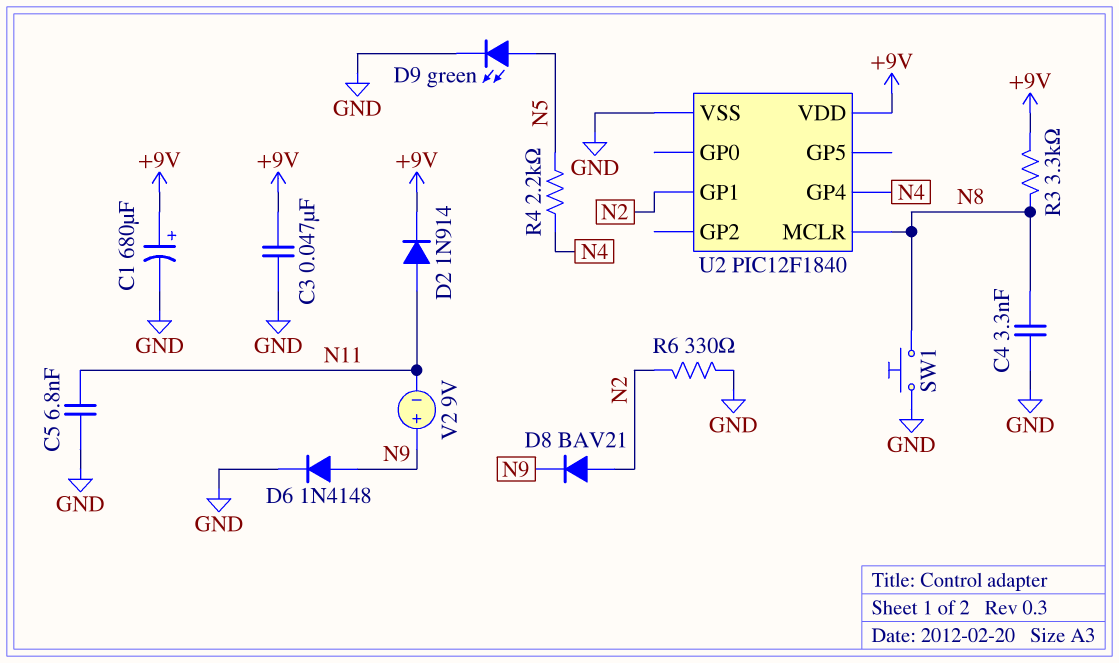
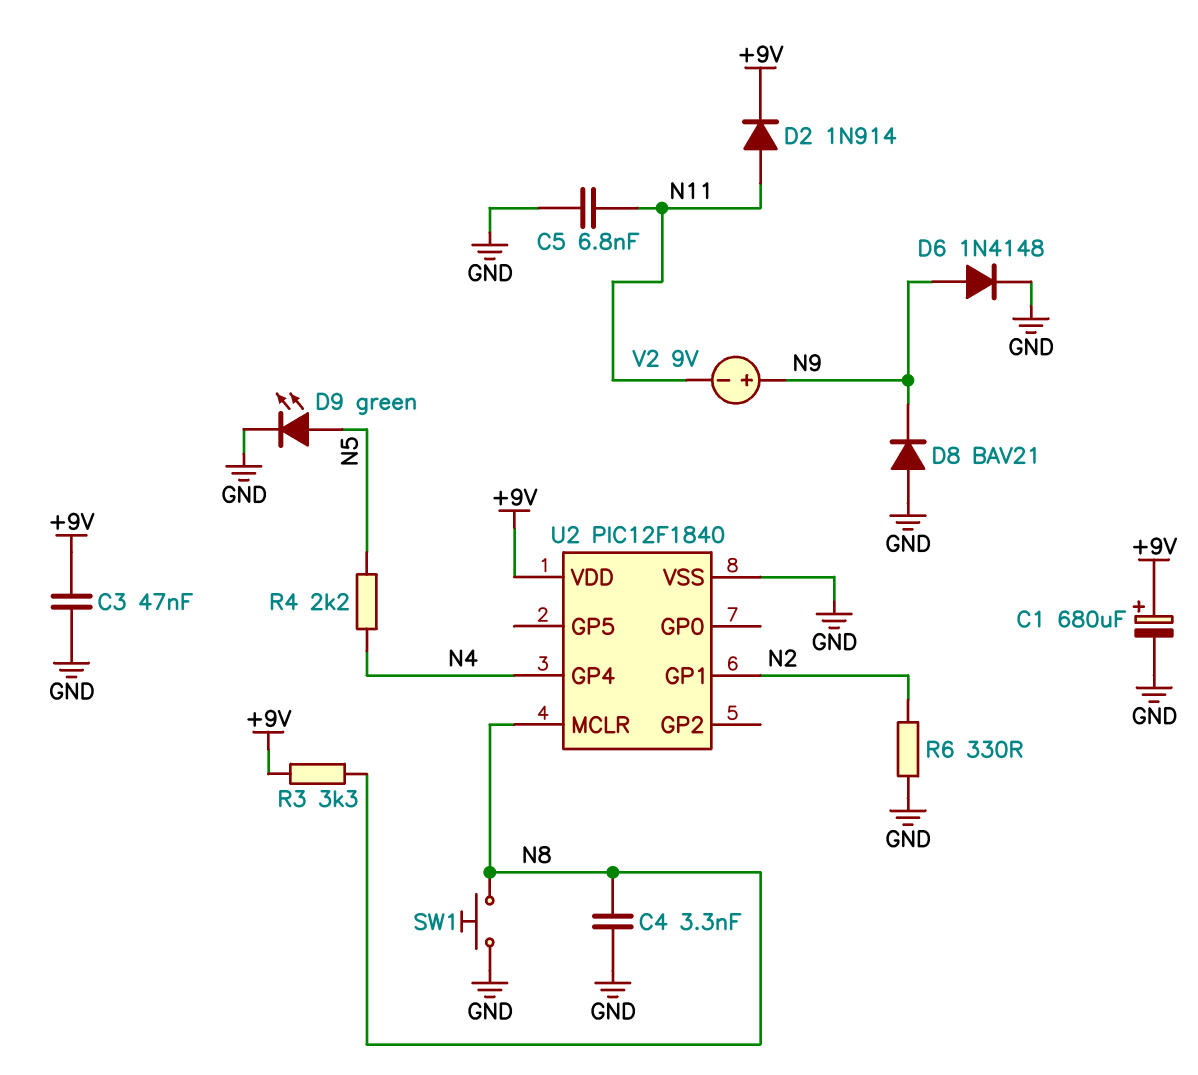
D8: diode BAV21 (A N2, K N9) -> diode BAV21 (A GND, K N9)

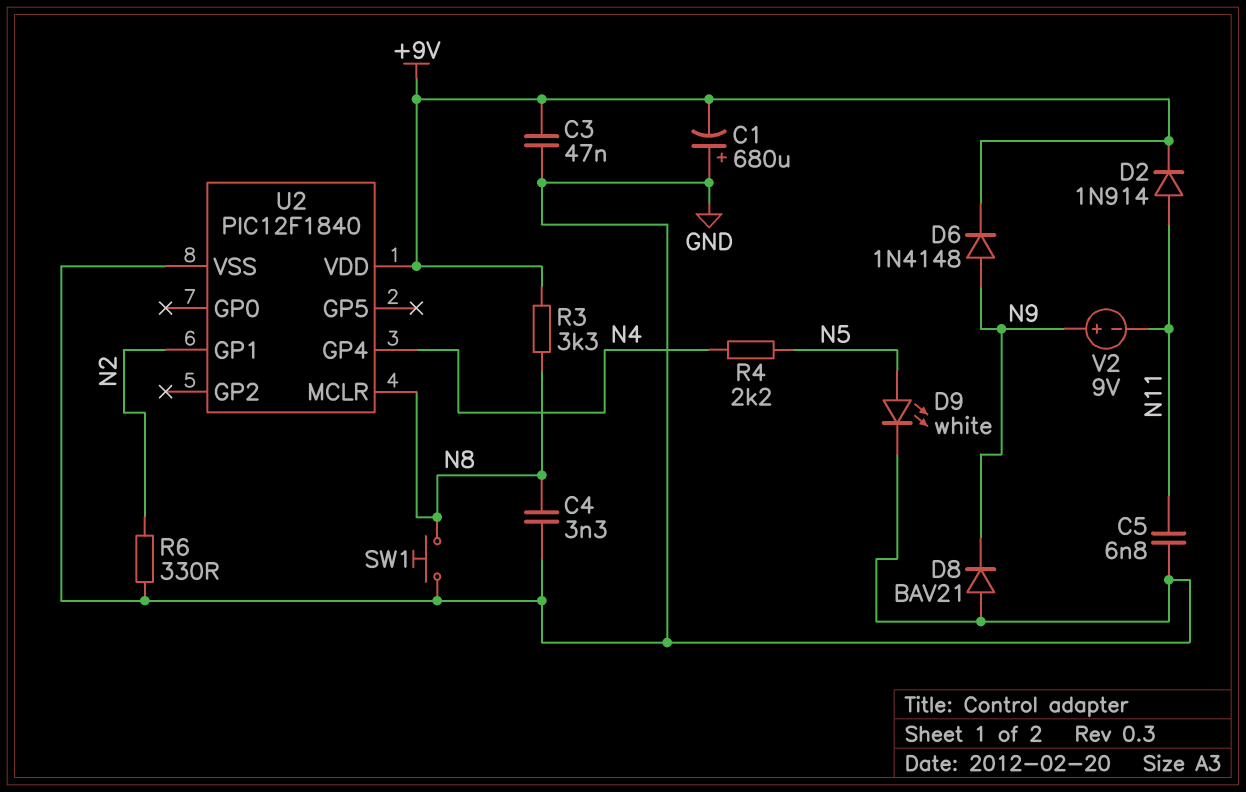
C1: 680uF (plus +9V, minus GND) -> 680uF (plus GND, minus +9V)
D6: diode 1N4148 (A N9, K GND) -> diode 1N4148 (A N9, K +9V)
D9: LED green (A N5, K GND) -> LED white (A N5, K GND)

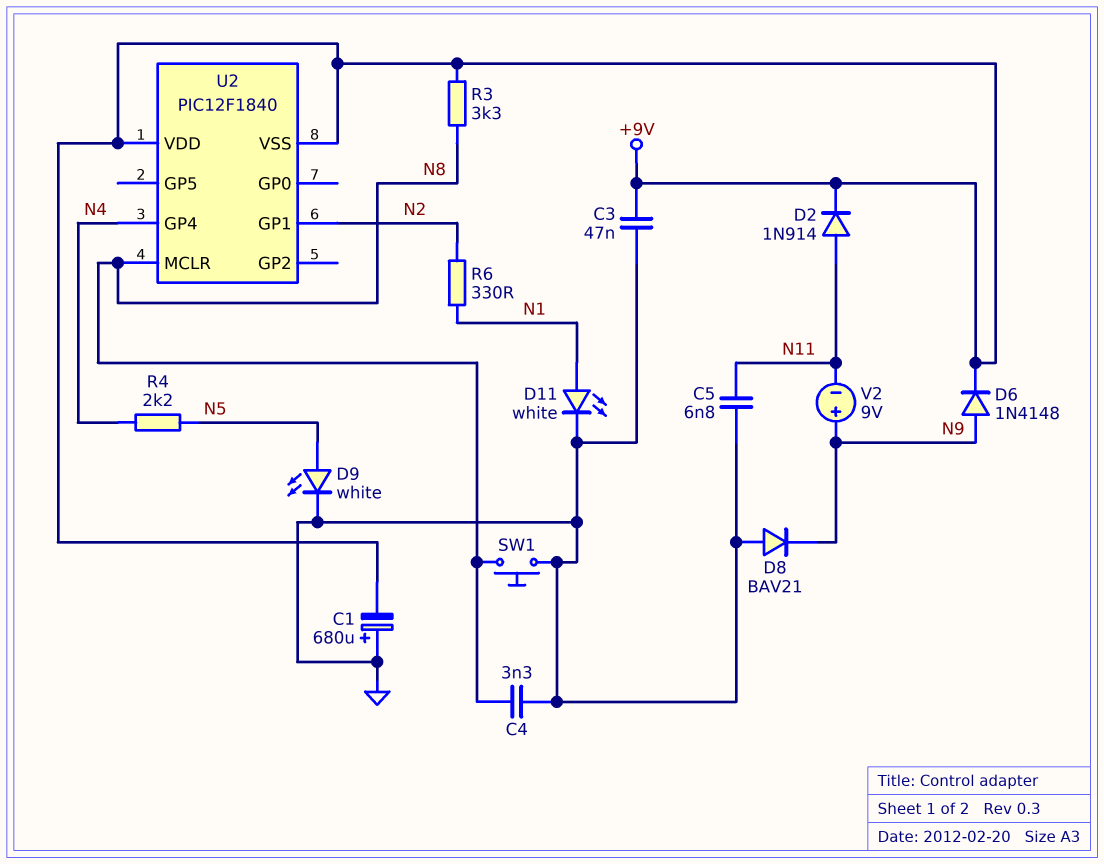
D11: none -> LED white (A N1, K GND)
R6: 330 (GND, N2) -> 330 (N1, N2)
U2 pin VSS: GND -> +9V

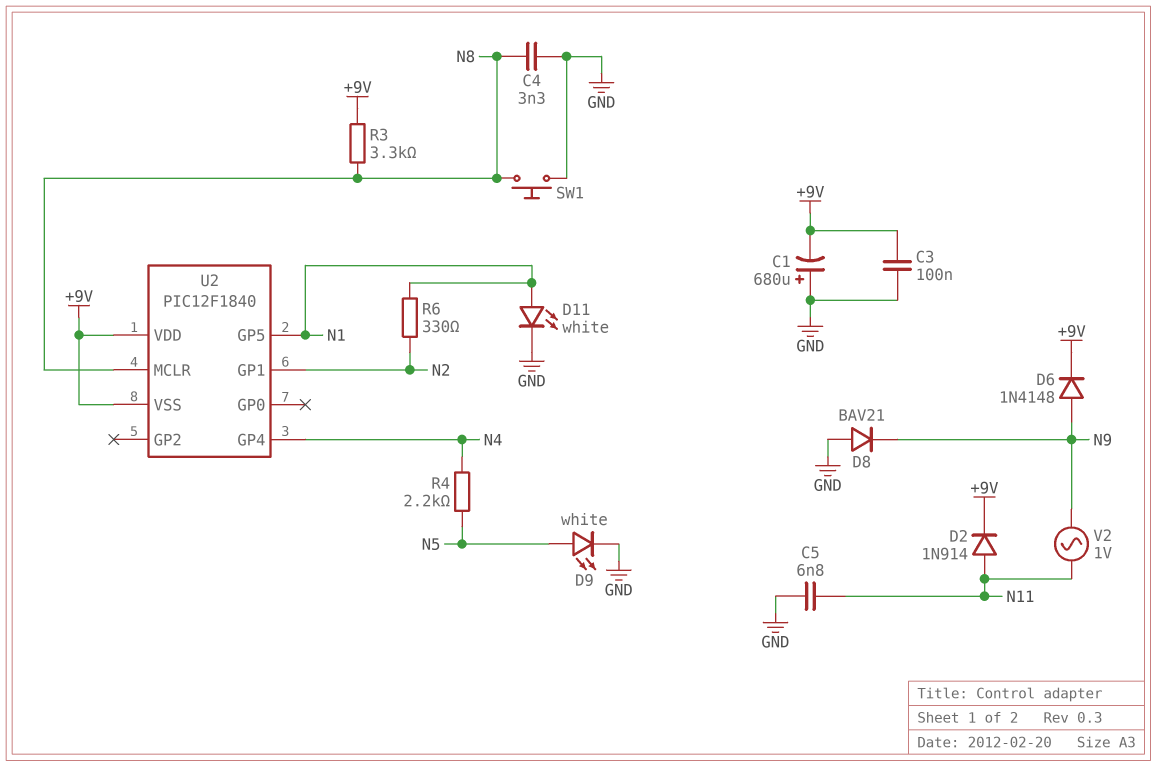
C3: 47nF (+9V, GND) -> 100nF (+9V, GND)
U2 pin GP5: none -> N1
V2: 9V (plus N9, minus N11) -> AC 1V (N9, N11)

